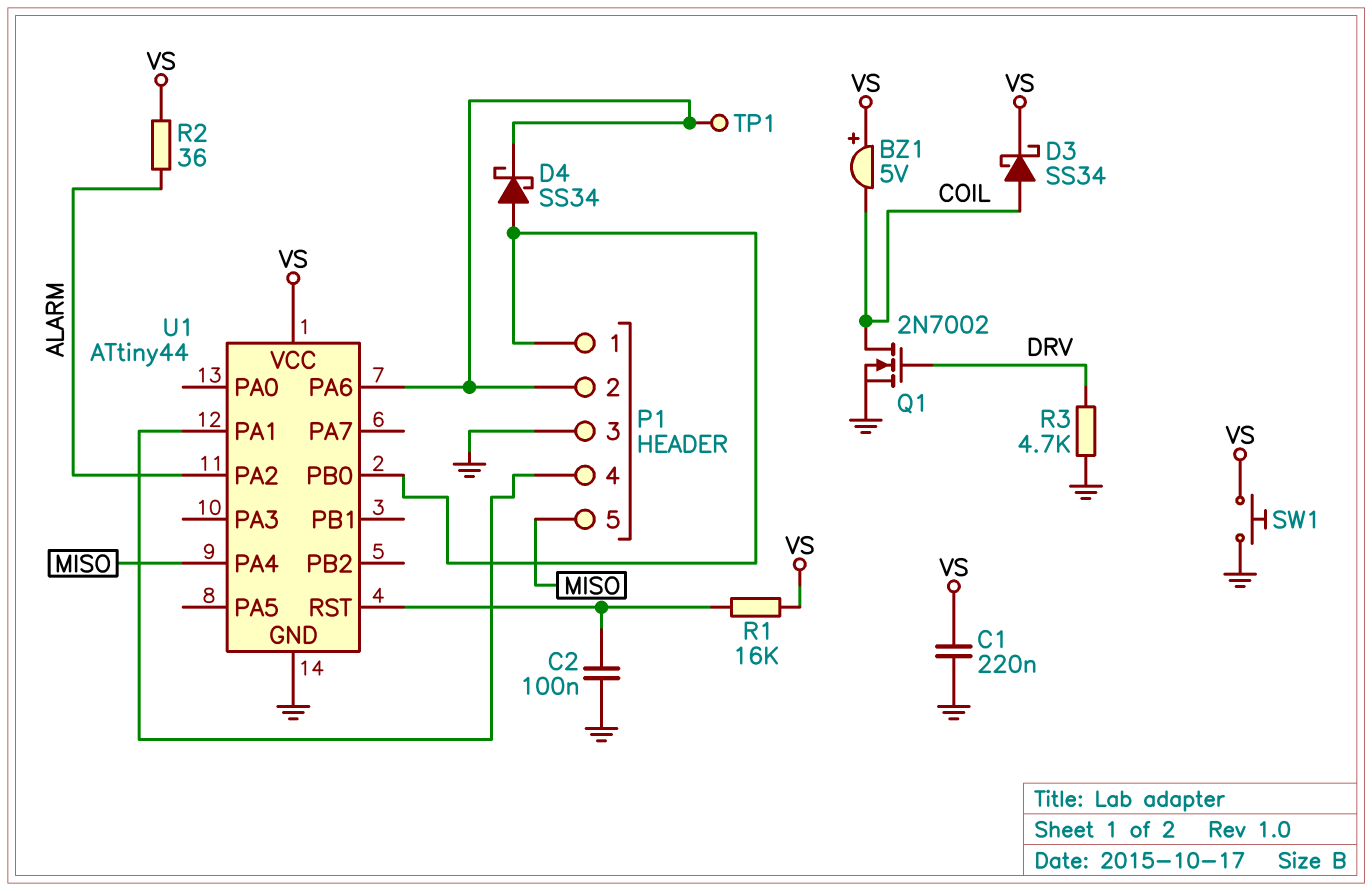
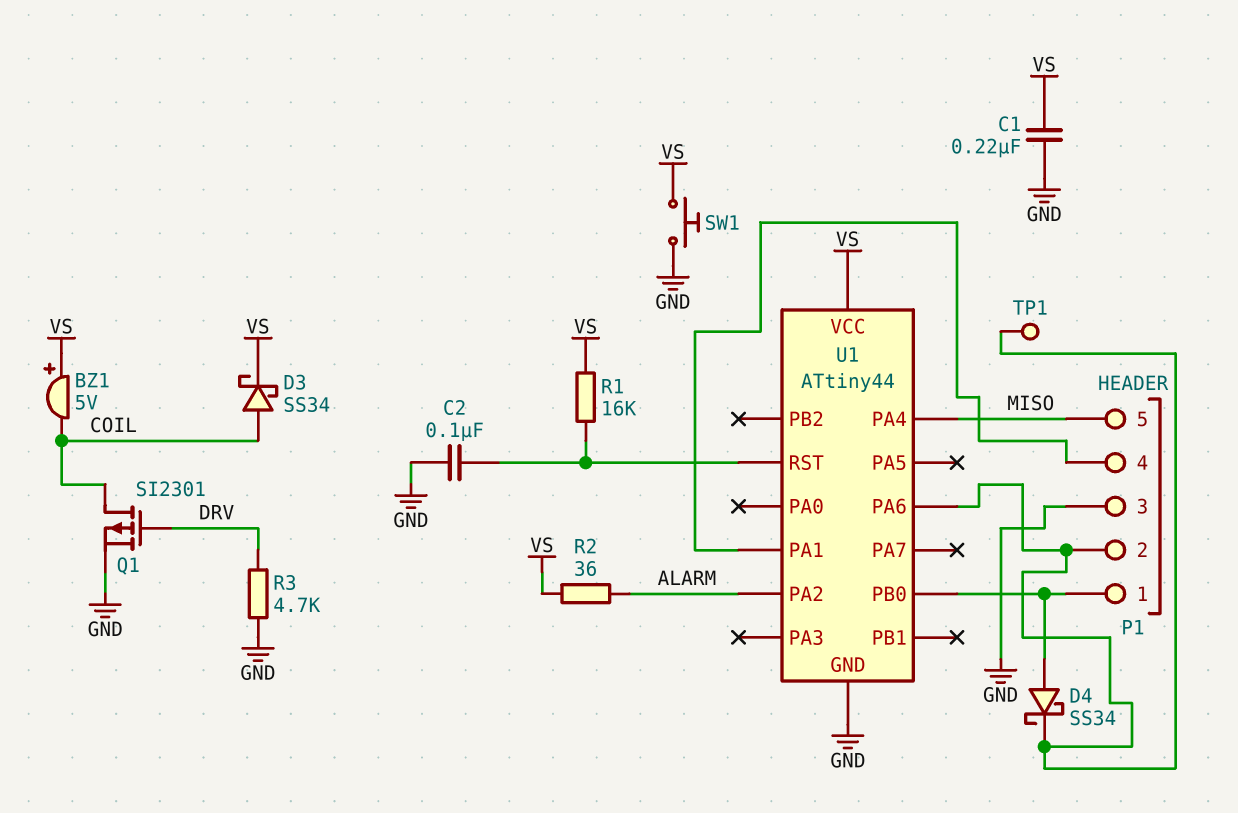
Q1: NMOS 2N7002 (G DRV, D COIL, S GND) -> PMOS SI2301 (G DRV, D COIL, S GND)

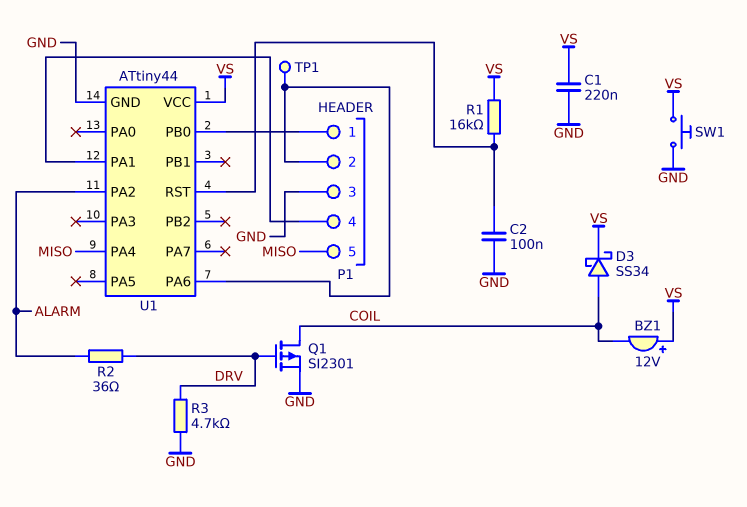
BZ1: buzzer 5V (plus VS, minus COIL) -> buzzer 12V (plus VS, minus COIL)
D4: schottky SS34 (A P1/1, K P1/2) -> none
R2: 36 (ALARM, VS) -> 36 (ALARM, DRV)

